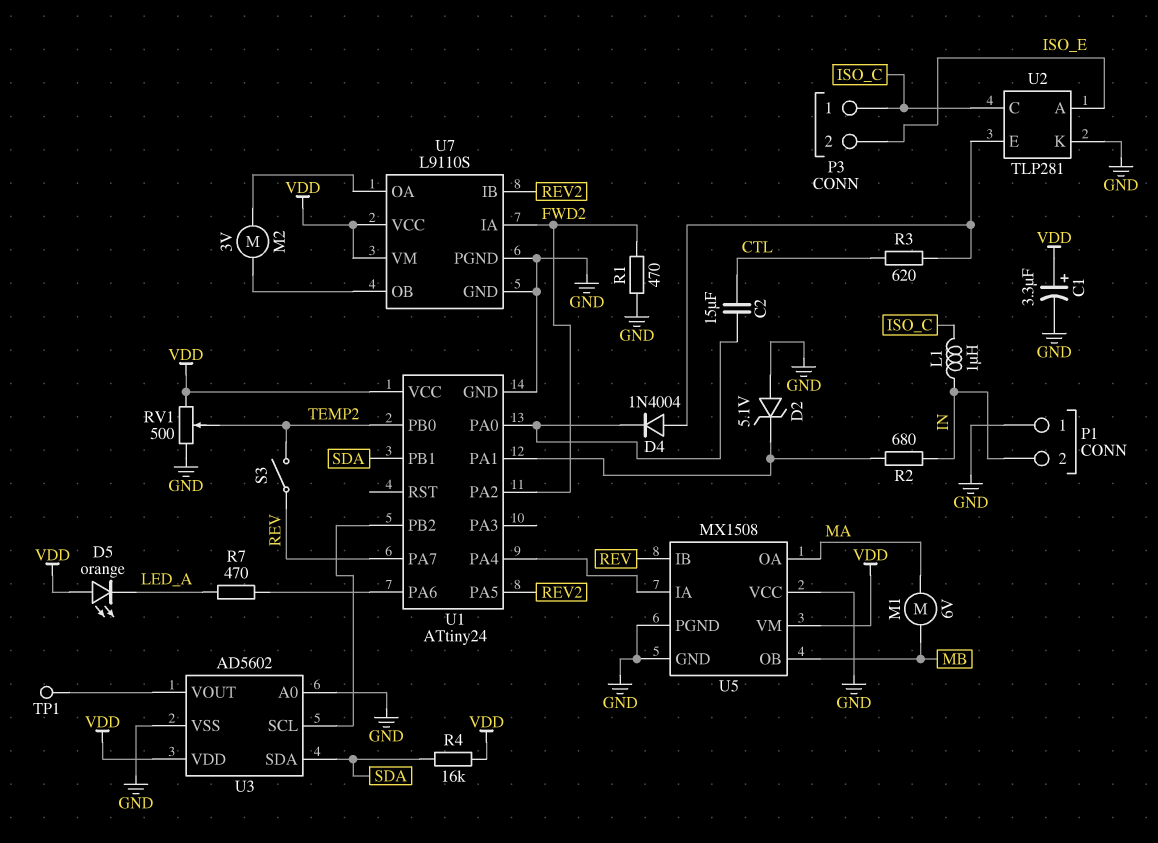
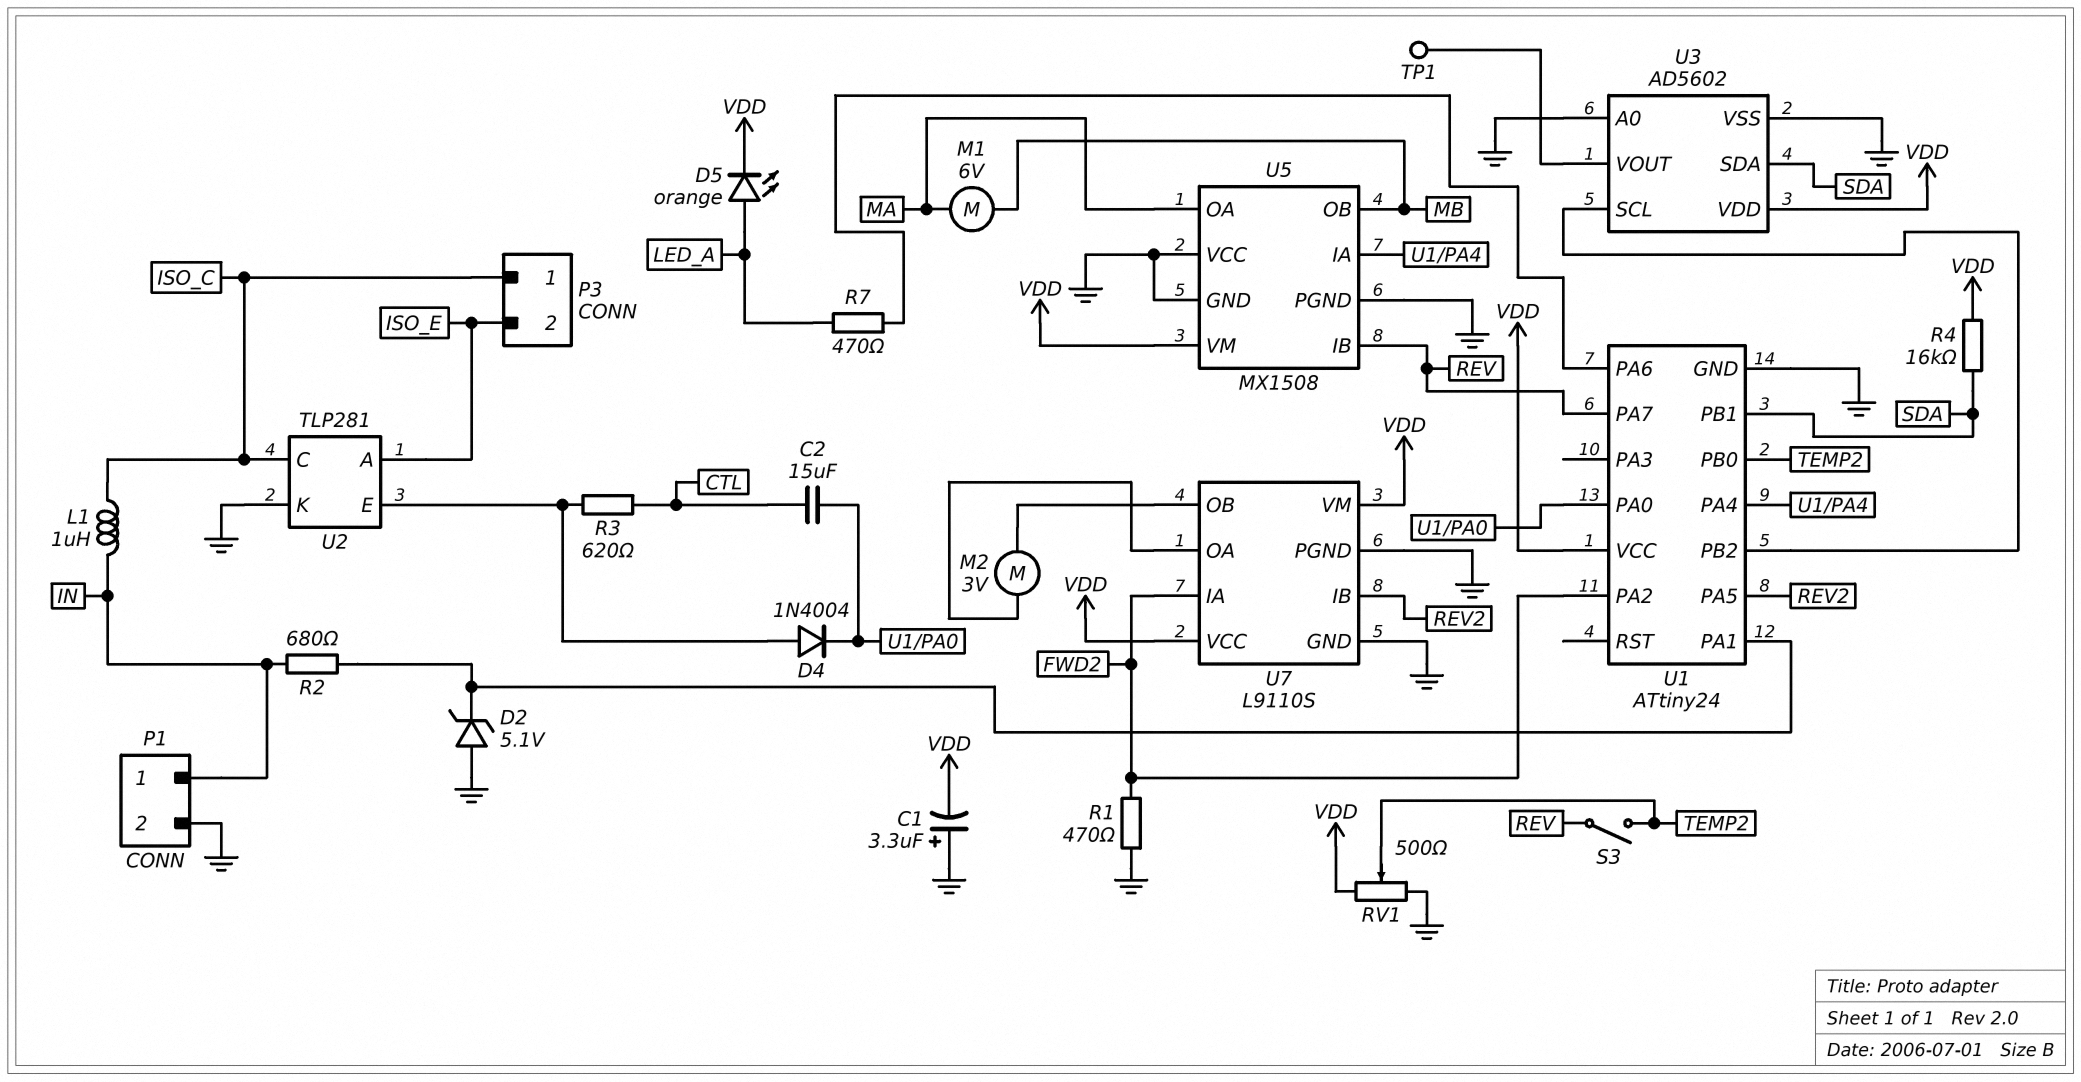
C1: 3.3uF (plus VDD, minus GND) -> 3.3uF (plus GND, minus VDD)
D5: LED orange (A VDD, K LED_A) -> LED orange (A LED_A, K VDD)
P1 pin 1: GND -> IN
P1 pin 2: IN -> GND

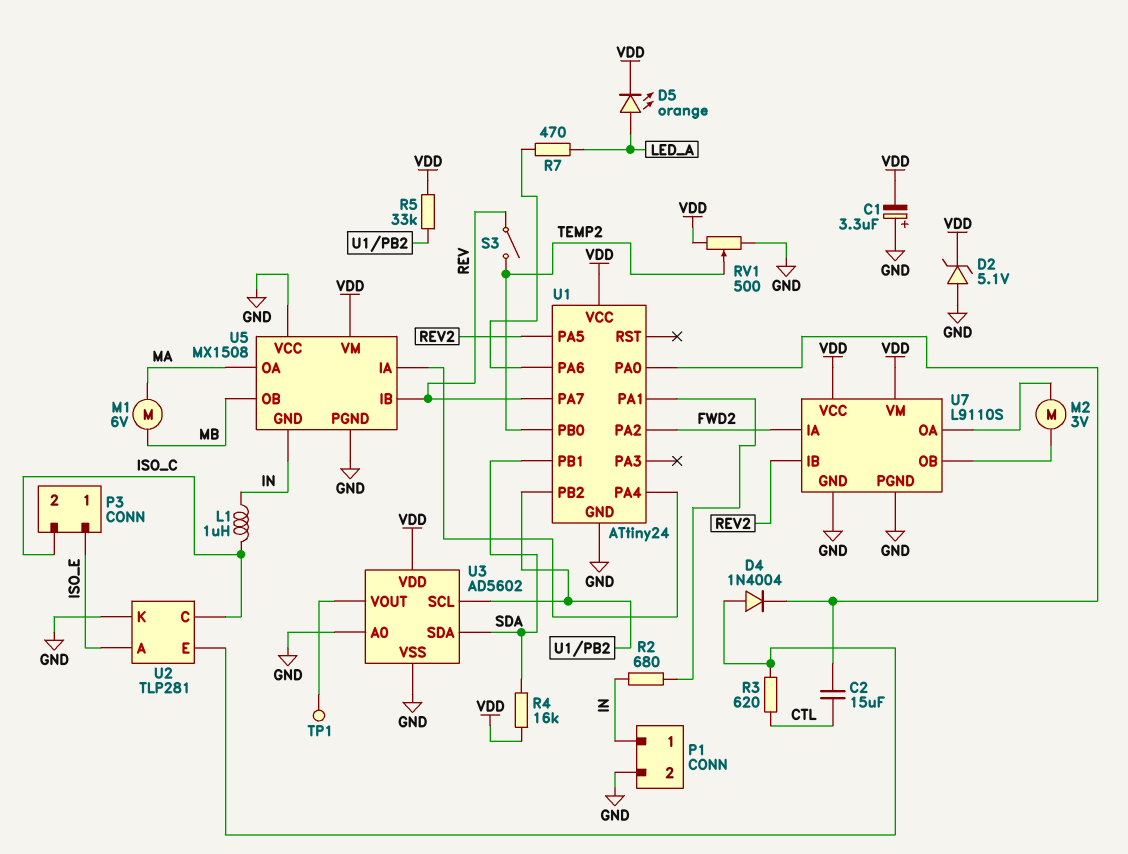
D2: zener 5.1V (A GND, K U1/PA1) -> zener 5.1V (A GND, K VDD)
P3 pin 1: ISO_C -> ISO_E
P3 pin 2: ISO_E -> ISO_C
R1: 470 (FWD2, GND) -> none
R5: none -> 33k (U1/PB2, VDD)
U5 pin GND: GND -> IN

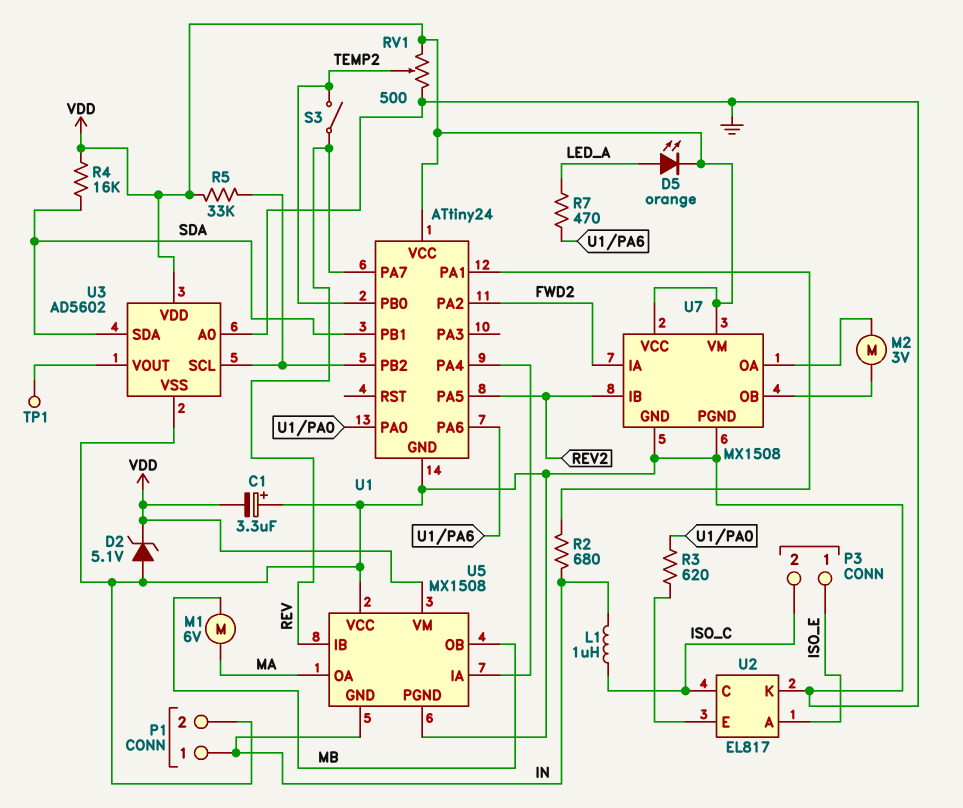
C2: 15uF (CTL, U1/PA0) -> none
D4: diode 1N4004 (A U2/E, K U1/PA0) -> none
R3: 620 (CTL, U2/E) -> 620 (U1/PA0, U2/E)
U2: TLP281 -> EL817
U7: L9110S -> MX1508

